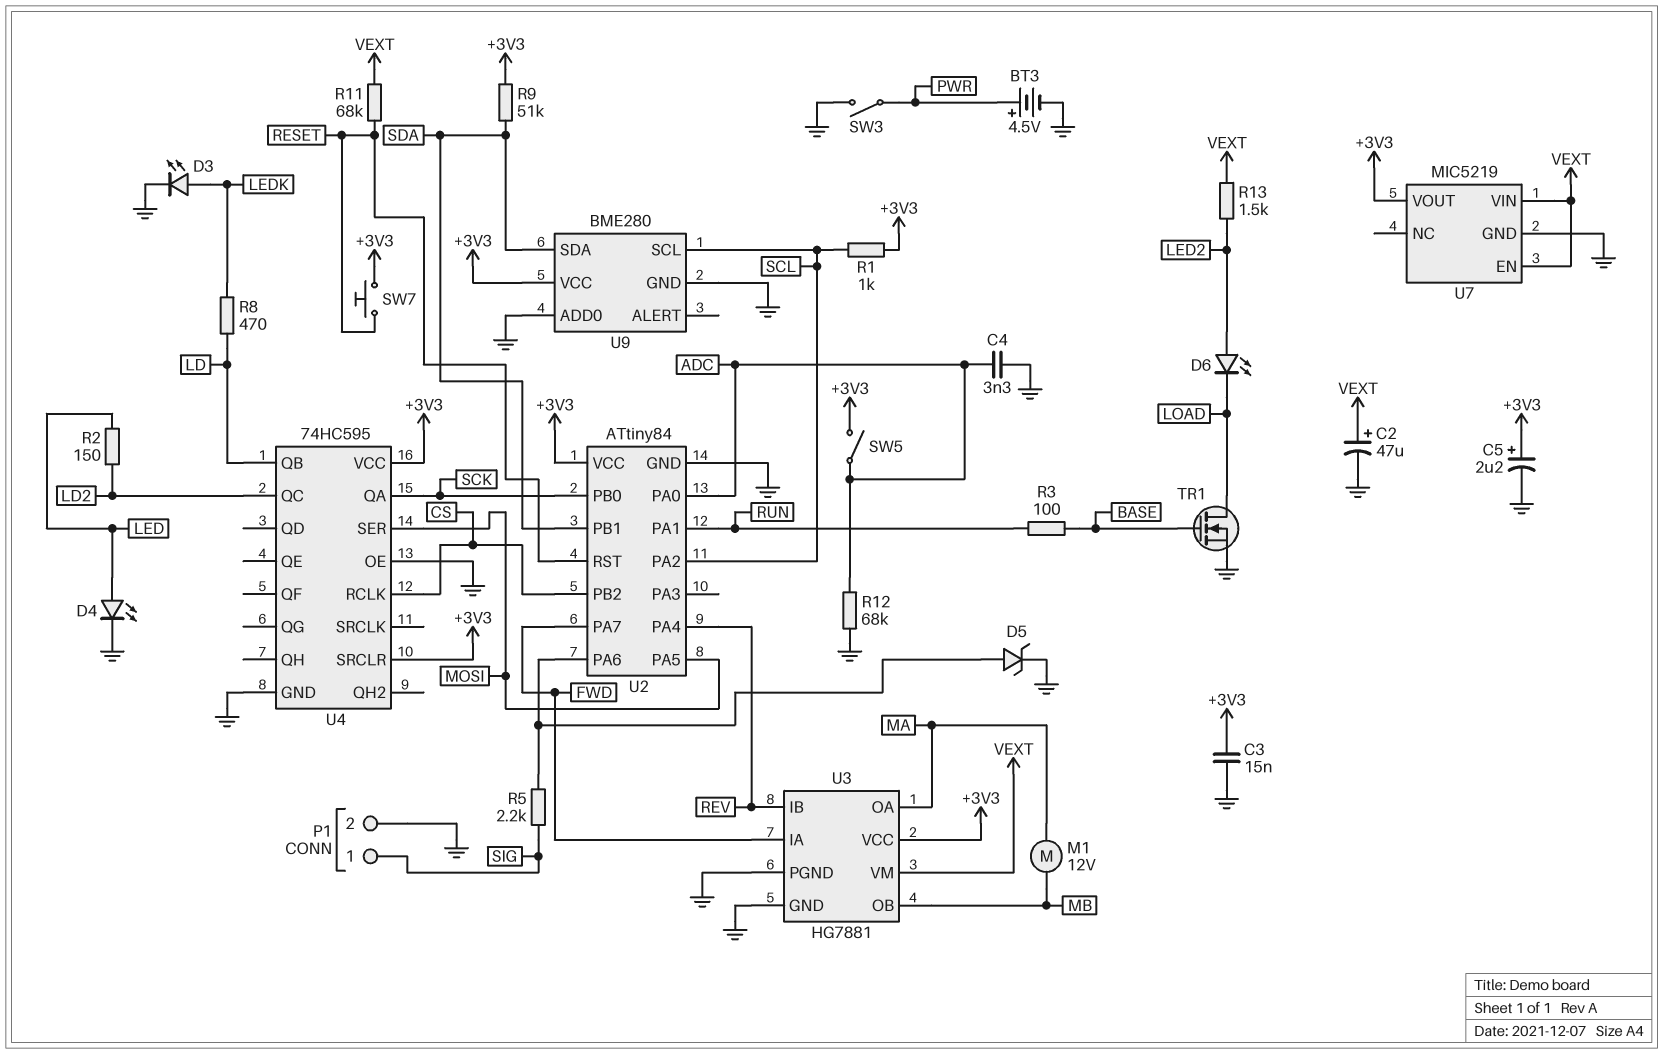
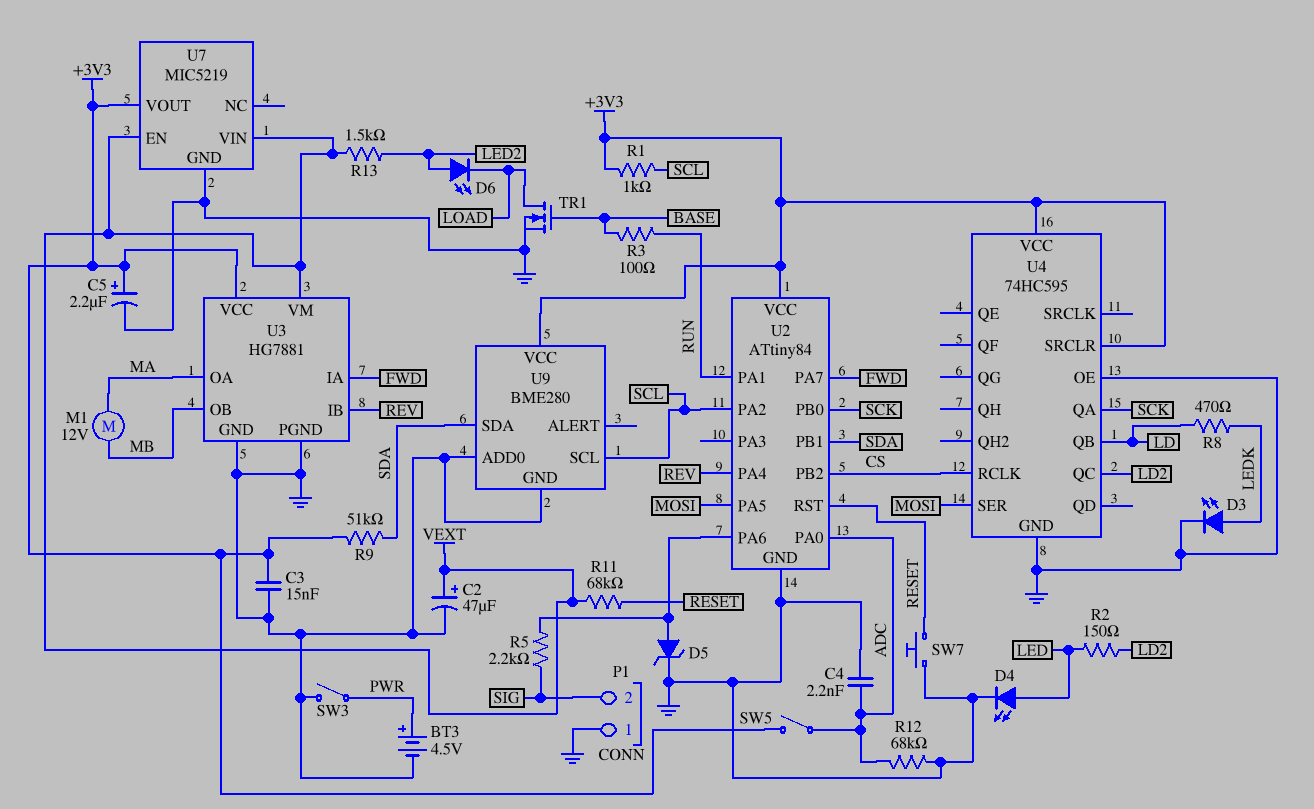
C4: 3.3nF (ADC, GND) -> 2.2nF (ADC, GND)
P1 pin 1: SIG -> GND
P1 pin 2: GND -> SIG
SW7: button (+3V3, RESET) -> button (GND, RESET)

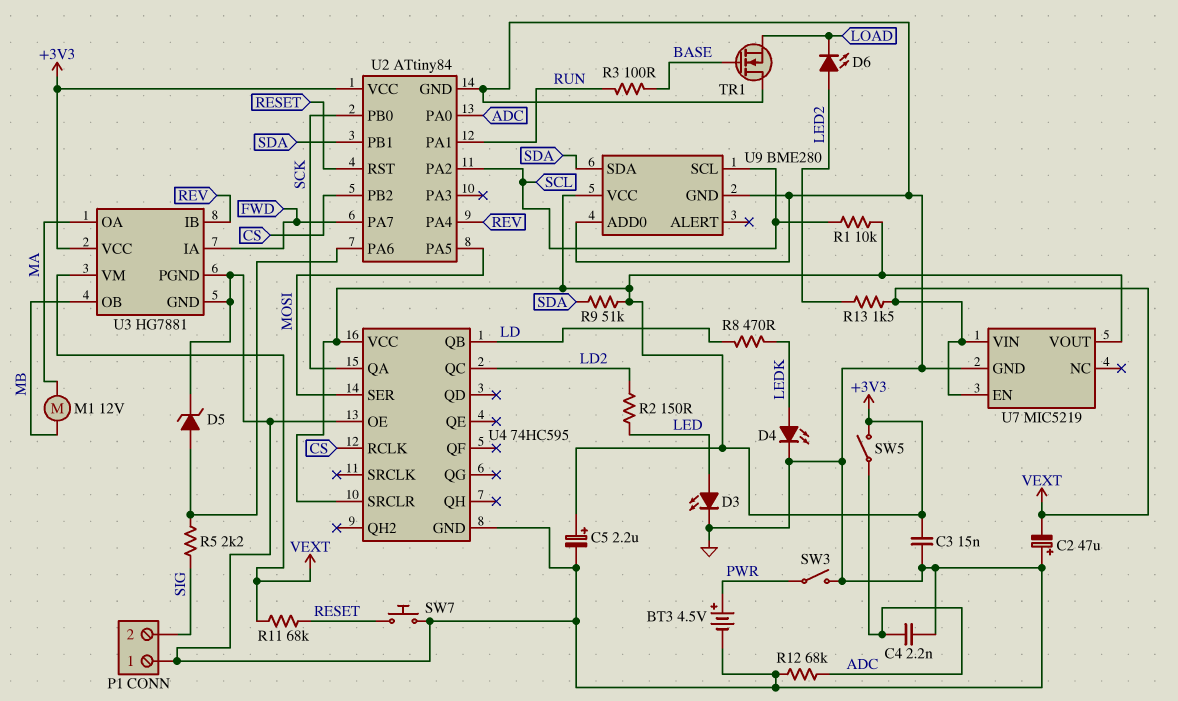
C2: 47uF (plus VEXT, minus GND) -> 47uF (plus GND, minus VEXT)
D3: LED (A LEDK, K GND) -> LED (A LED, K GND)
D4: LED (A LED, K GND) -> LED (A LEDK, K GND)
R1: 1k (+3V3, SCL) -> 10k (+3V3, SCL)
TR1: NMOS (G BASE, D LOAD, S GND) -> NMOS (G BASE, D GND, S LOAD)

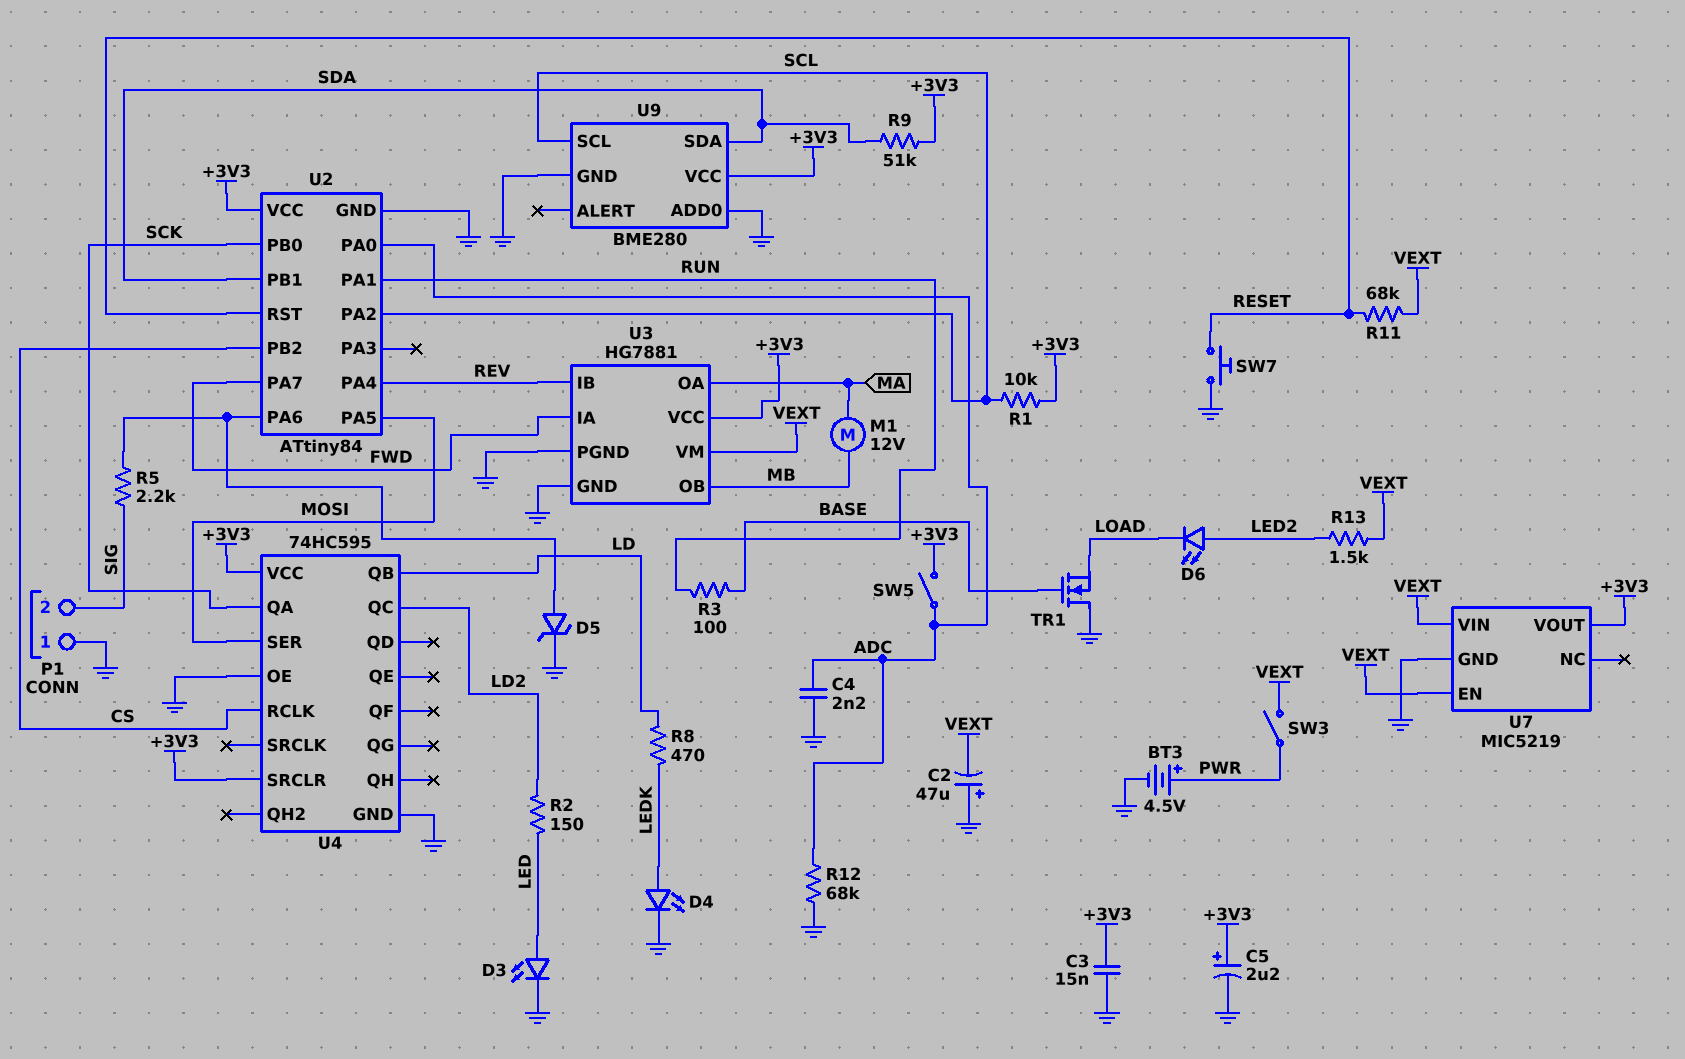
SW3: switch (GND, PWR) -> switch (PWR, VEXT)

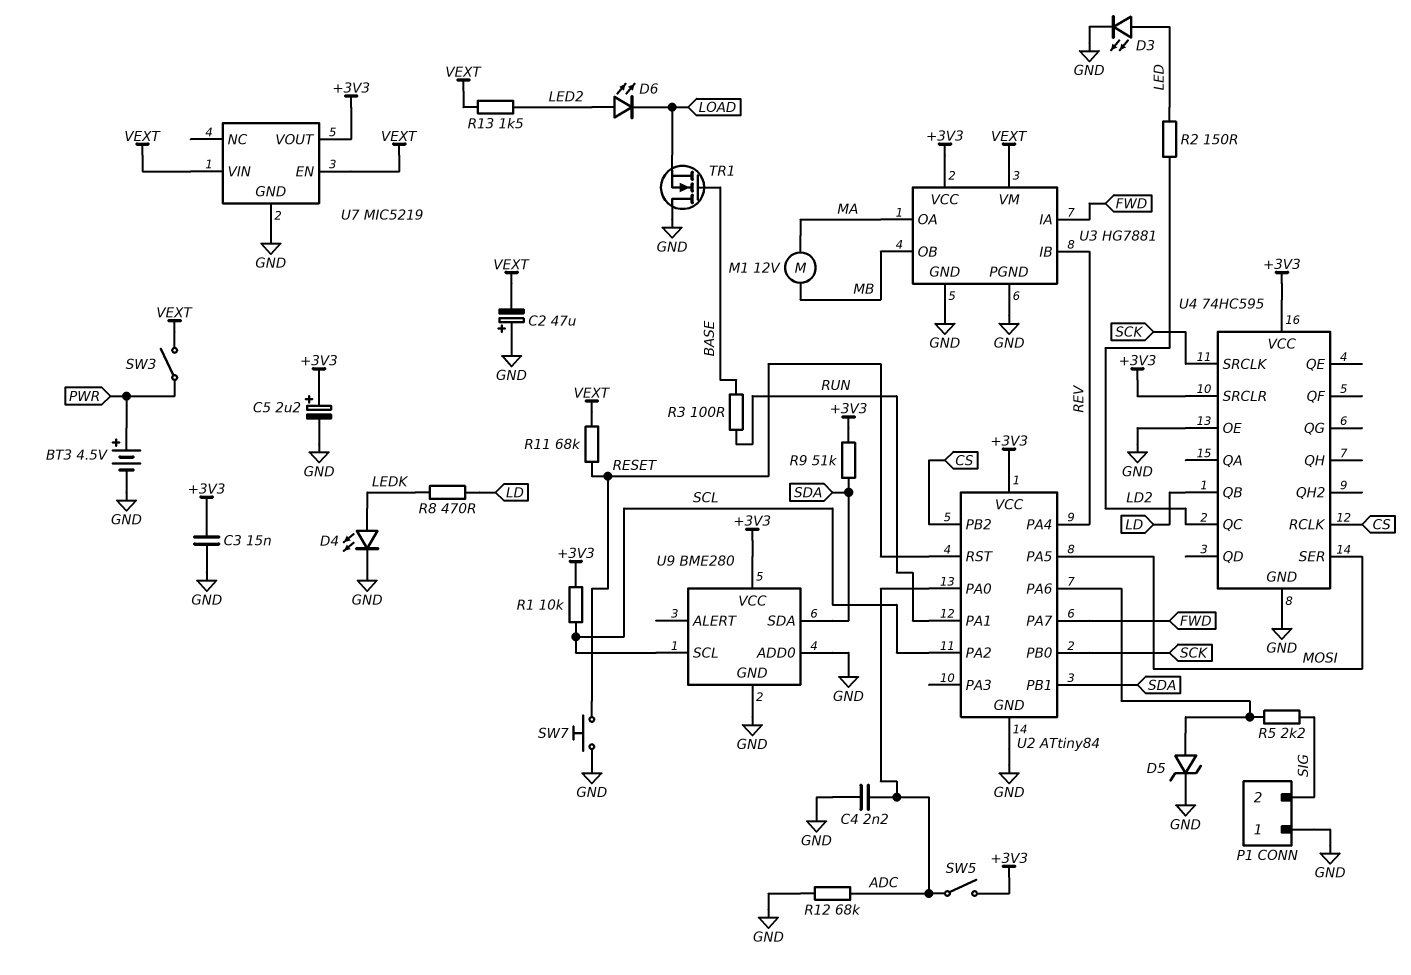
U4 pin QA: SCK -> none
U4 pin SRCLK: none -> SCK

